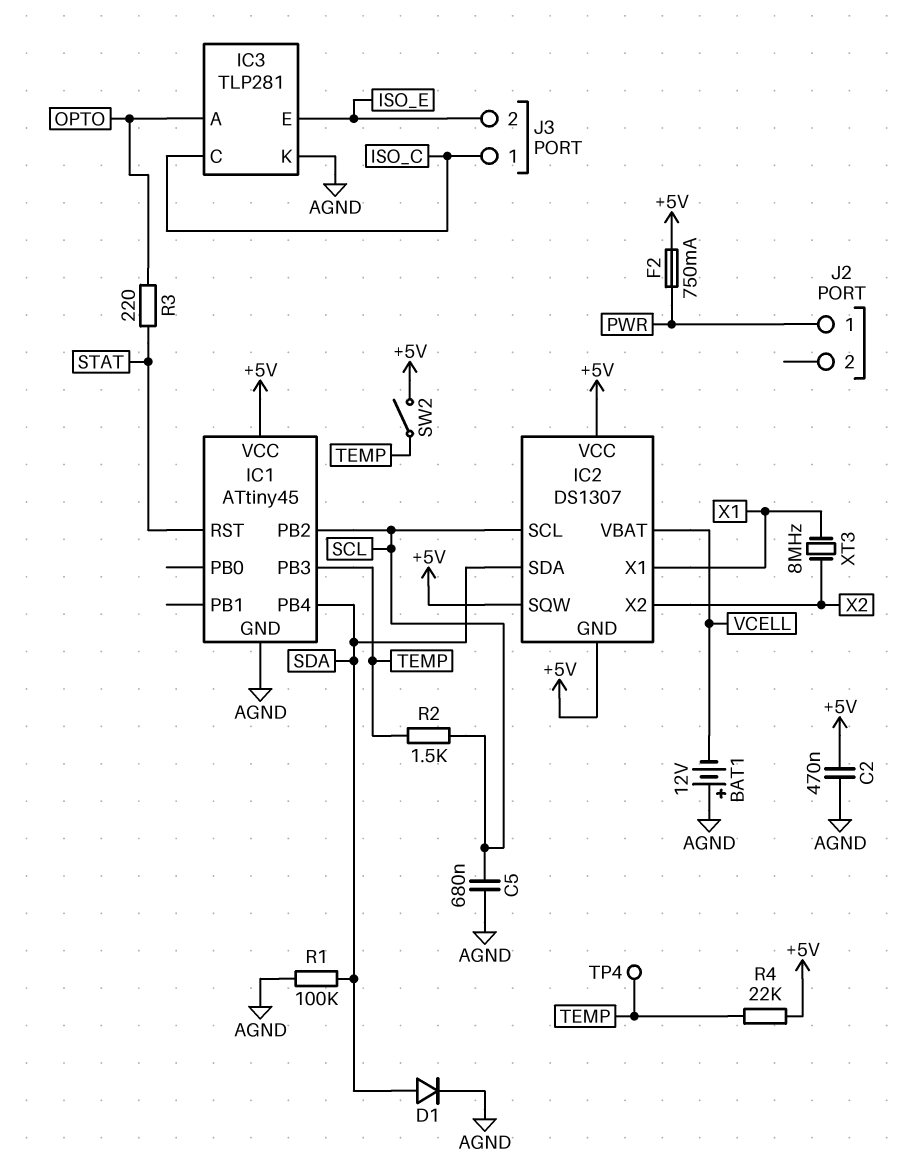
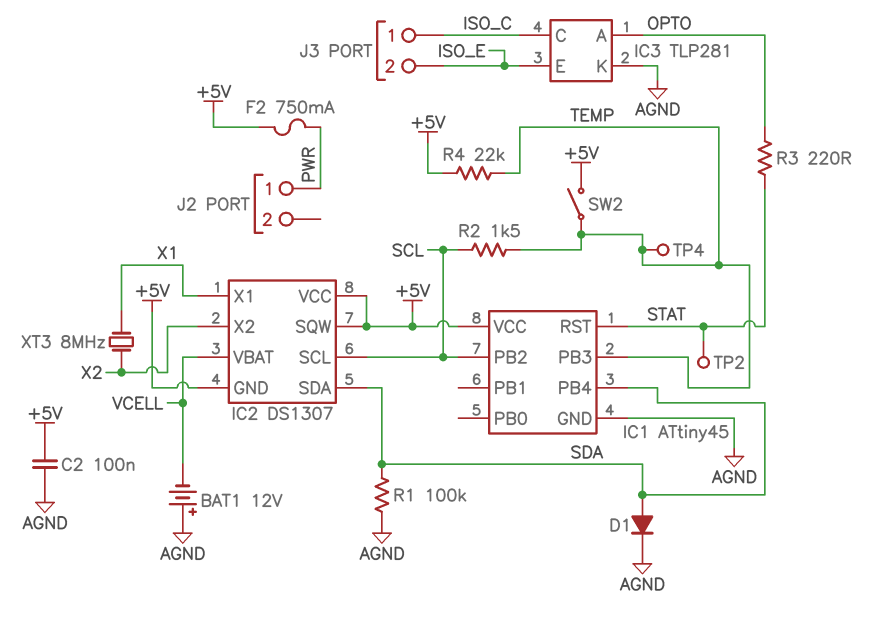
C2: 470nF (+5V, AGND) -> 100nF (+5V, AGND)
C5: 680nF (AGND, SCL) -> none
TP2: none -> test point (STAT)

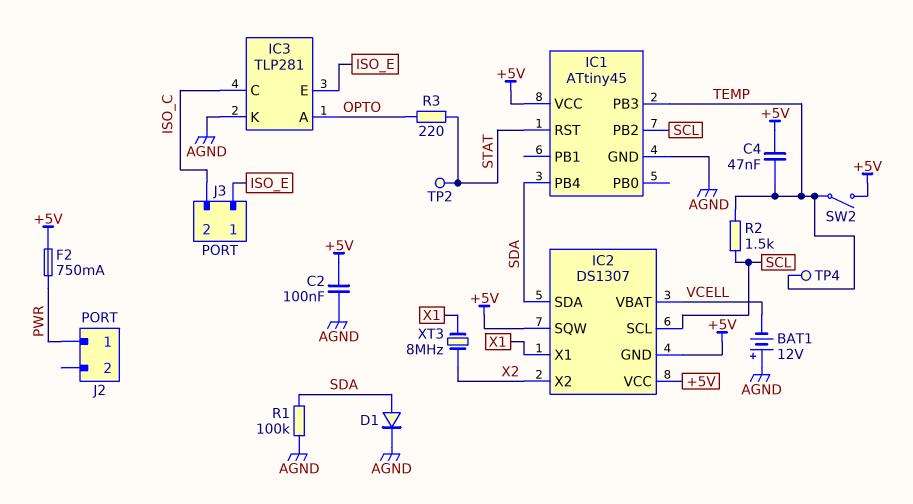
C4: none -> 47nF (+5V, TEMP)
J3 pin 1: ISO_C -> ISO_E
J3 pin 2: ISO_E -> ISO_C
R4: 22k (+5V, TEMP) -> none

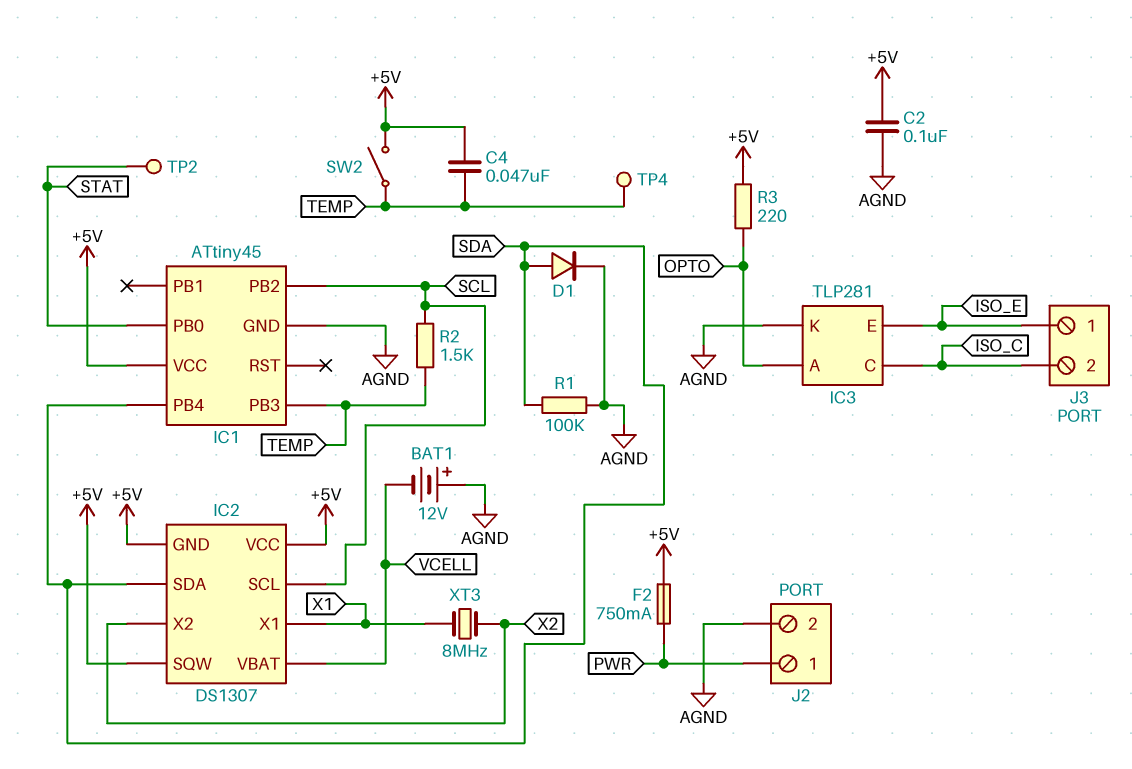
IC1 pin PB0: none -> STAT
IC1 pin RST: STAT -> none
J2 pin 2: none -> AGND
R3: 220 (OPTO, STAT) -> 220 (+5V, OPTO)

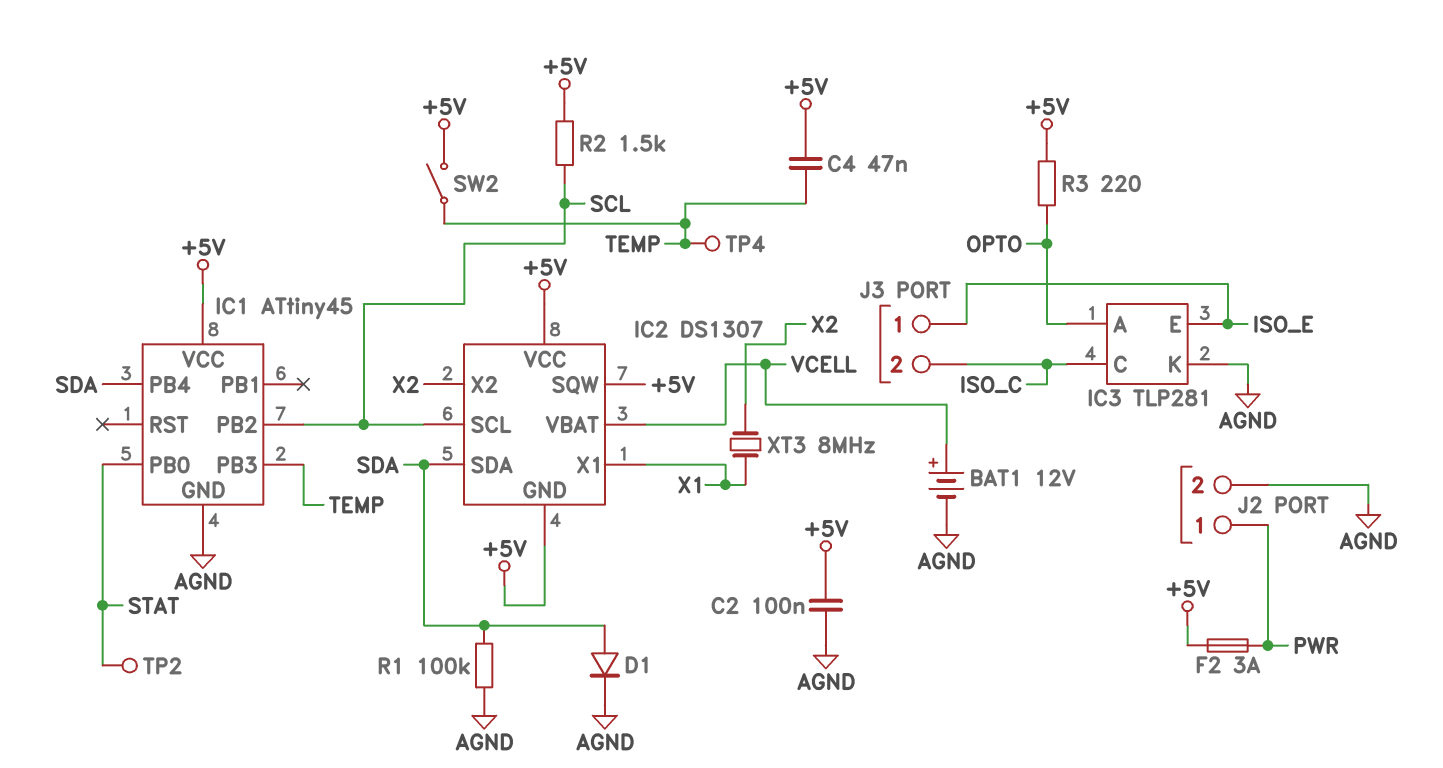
BAT1: 12V (plus AGND, minus VCELL) -> 12V (plus VCELL, minus AGND)
F2: 750mA (+5V, PWR) -> 3A (+5V, PWR)
R2: 1.5k (SCL, TEMP) -> 1.5k (+5V, SCL)

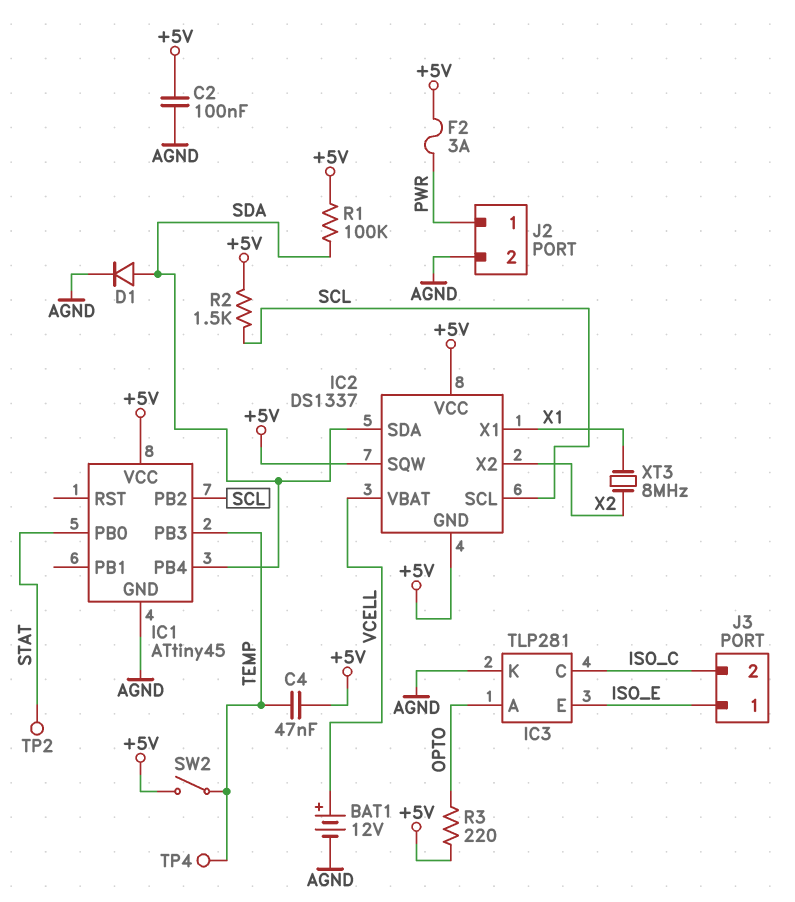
IC2: DS1307 -> DS1337
R1: 100k (AGND, SDA) -> 100k (+5V, SDA)

